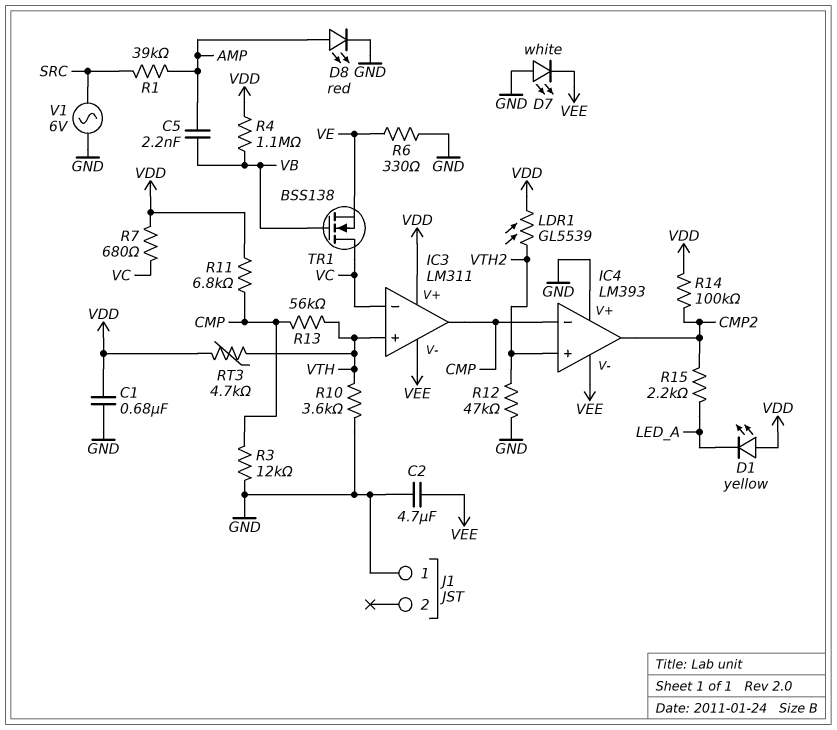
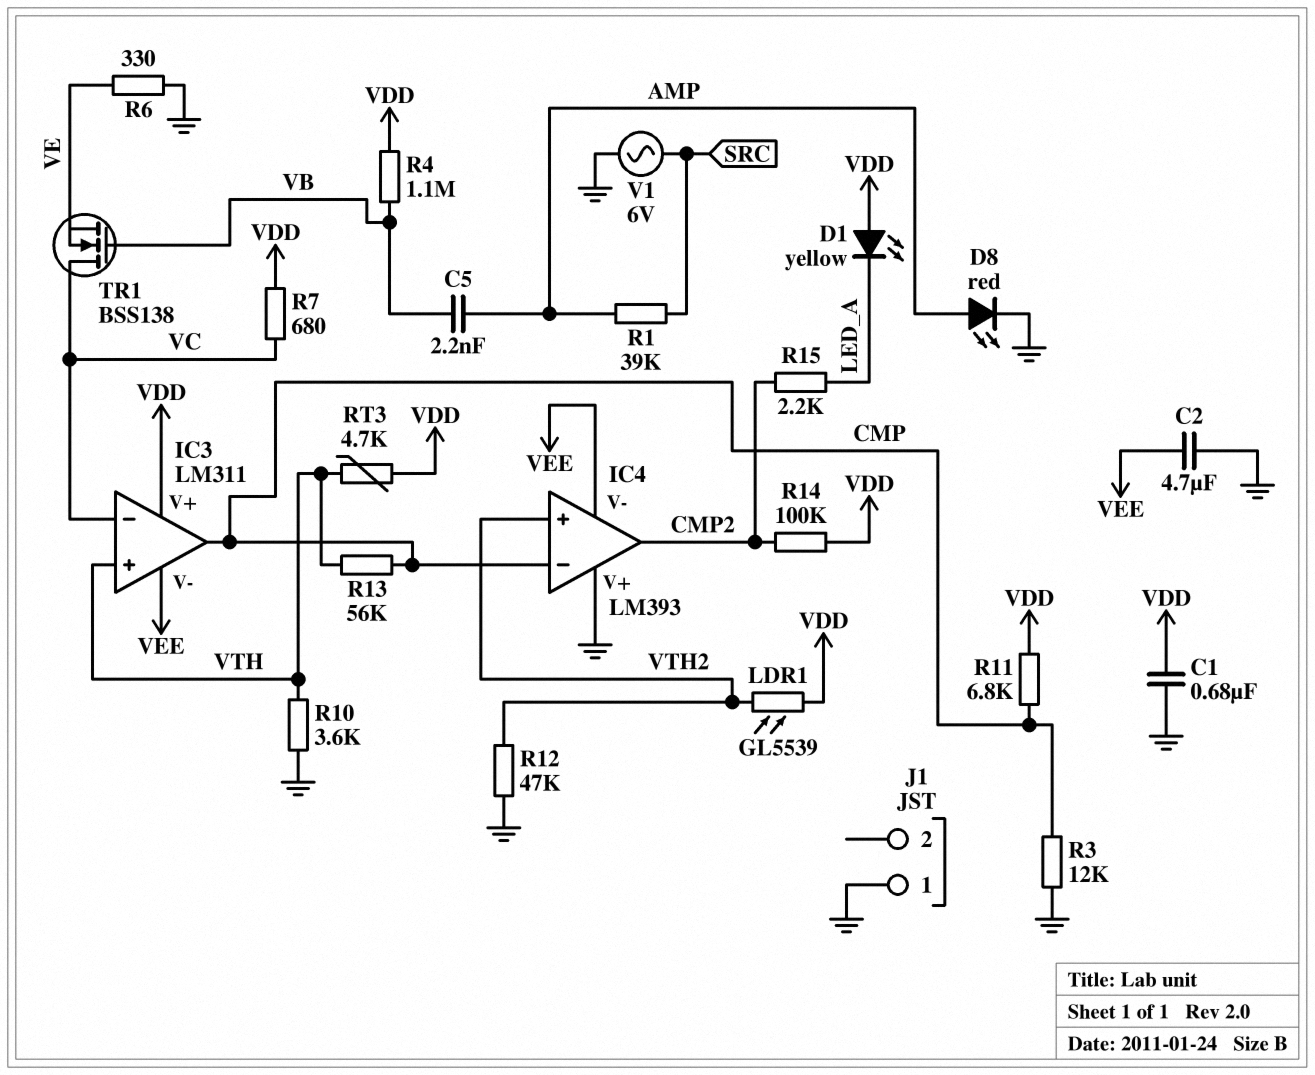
D7: LED white (A GND, K VEE) -> none

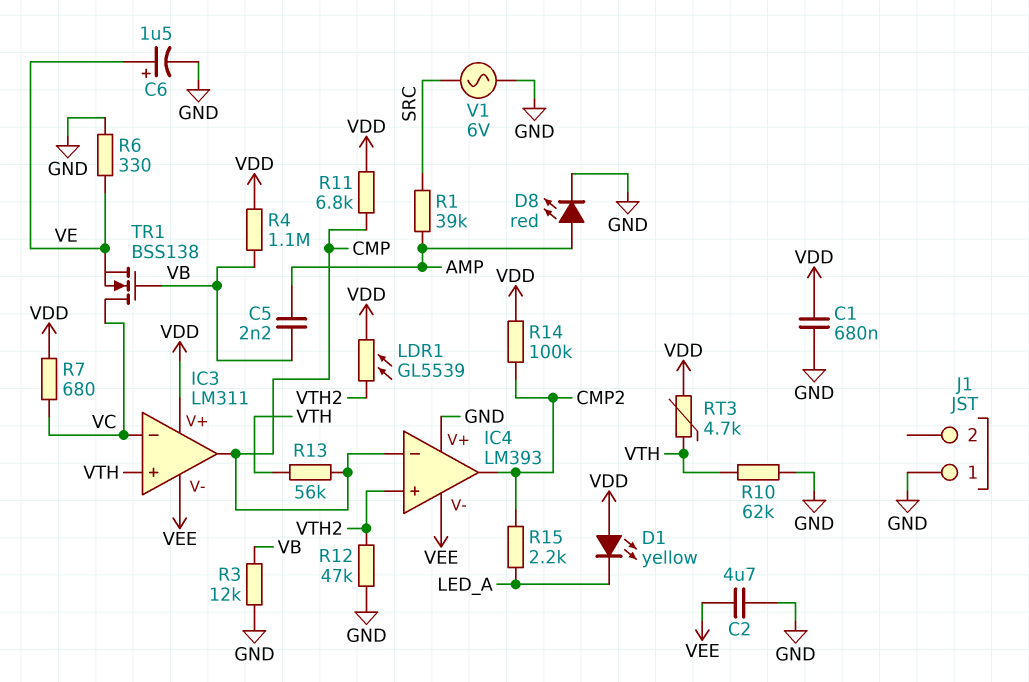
C6: none -> 1.5uF (plus VE, minus GND)
R3: 12k (CMP, GND) -> 12k (GND, VB)
R10: 3.6k (GND, VTH) -> 62k (GND, VTH)

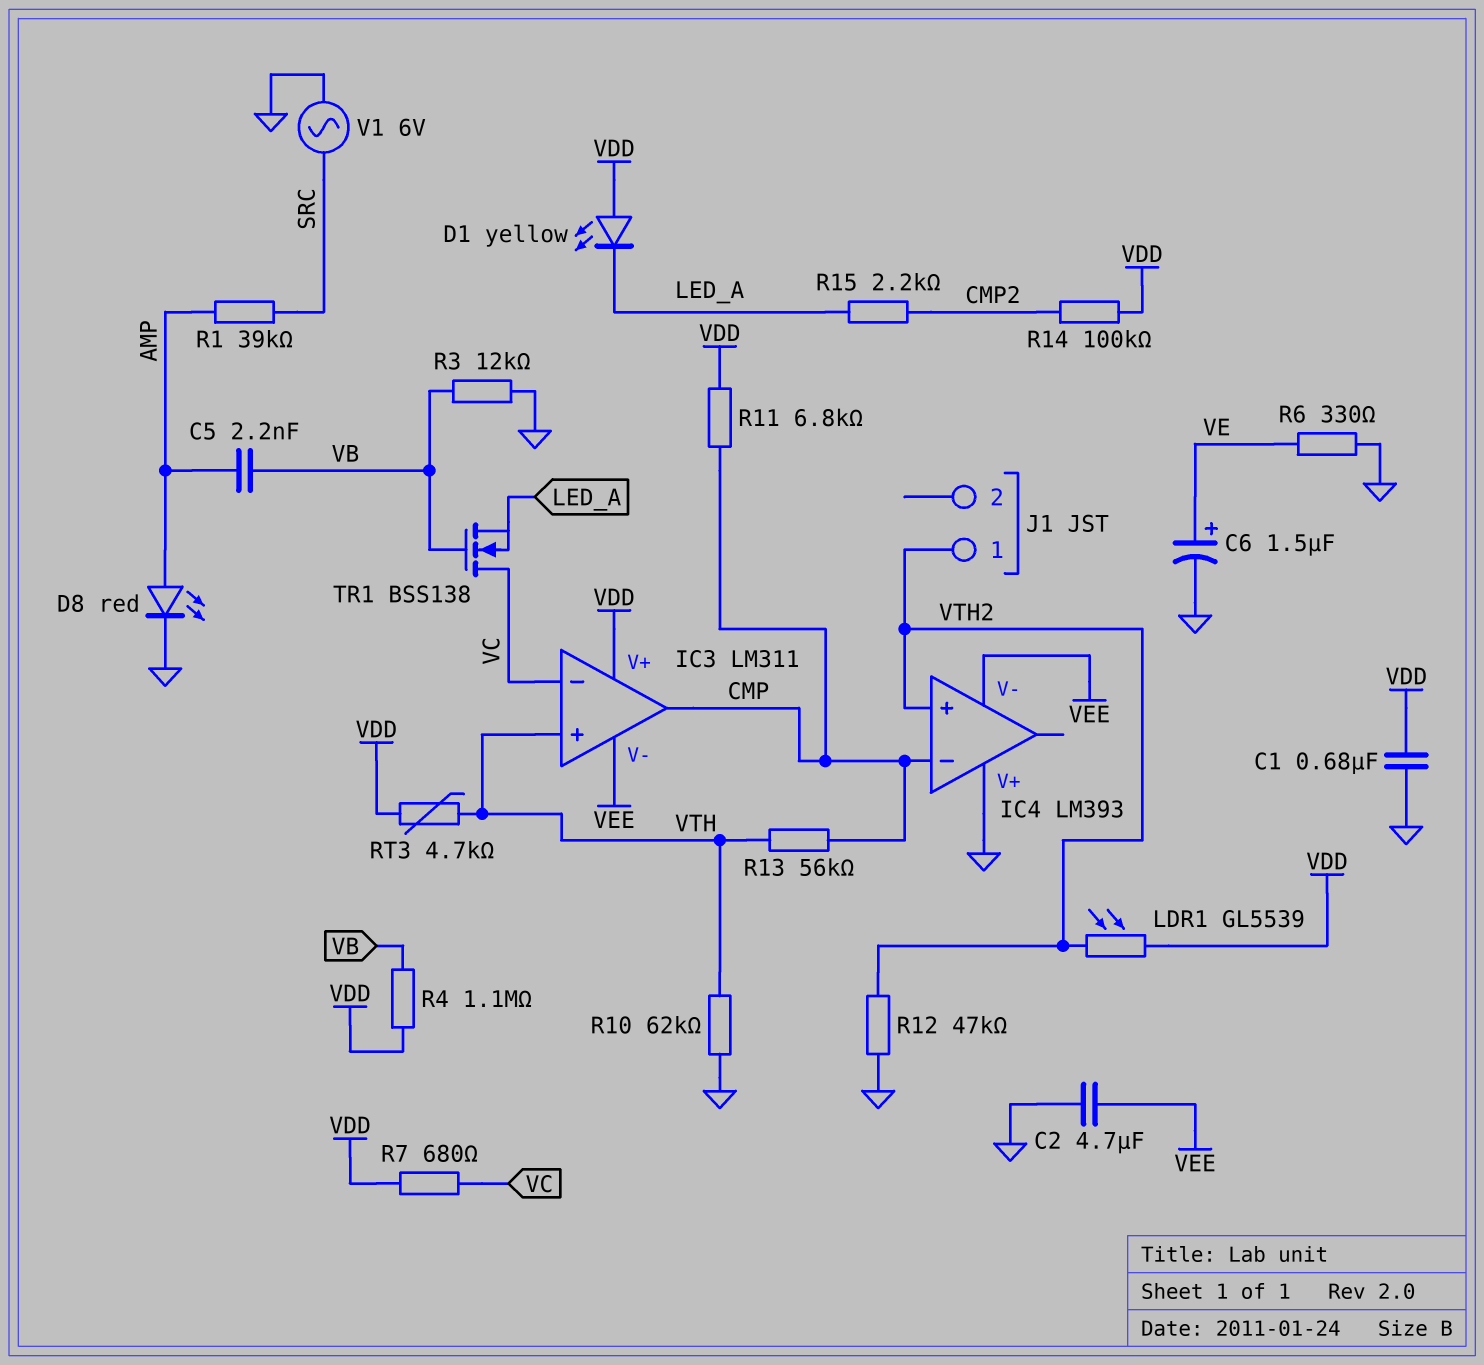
IC4 pin out: CMP2 -> none
J1 pin 1: GND -> VTH2
TR1: NMOS BSS138 (G VB, D VC, S VE) -> NMOS BSS138 (G VB, D VC, S LED_A)

